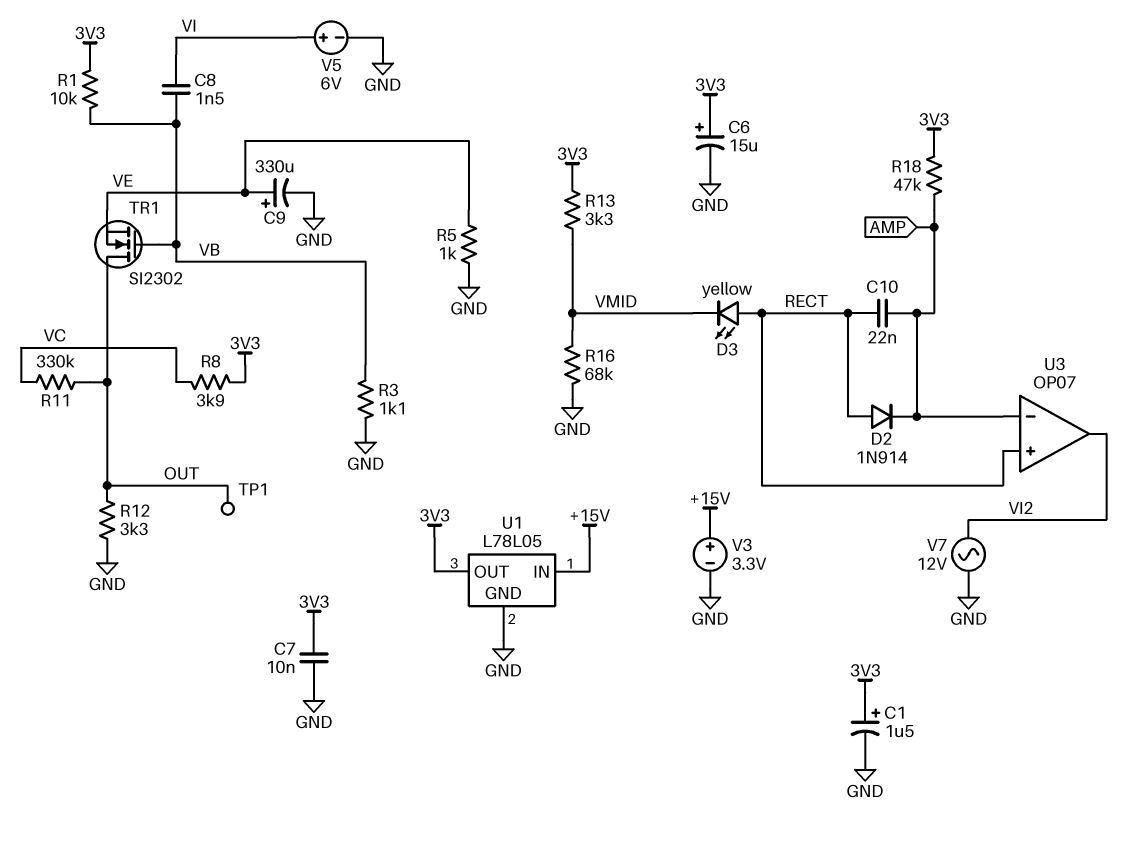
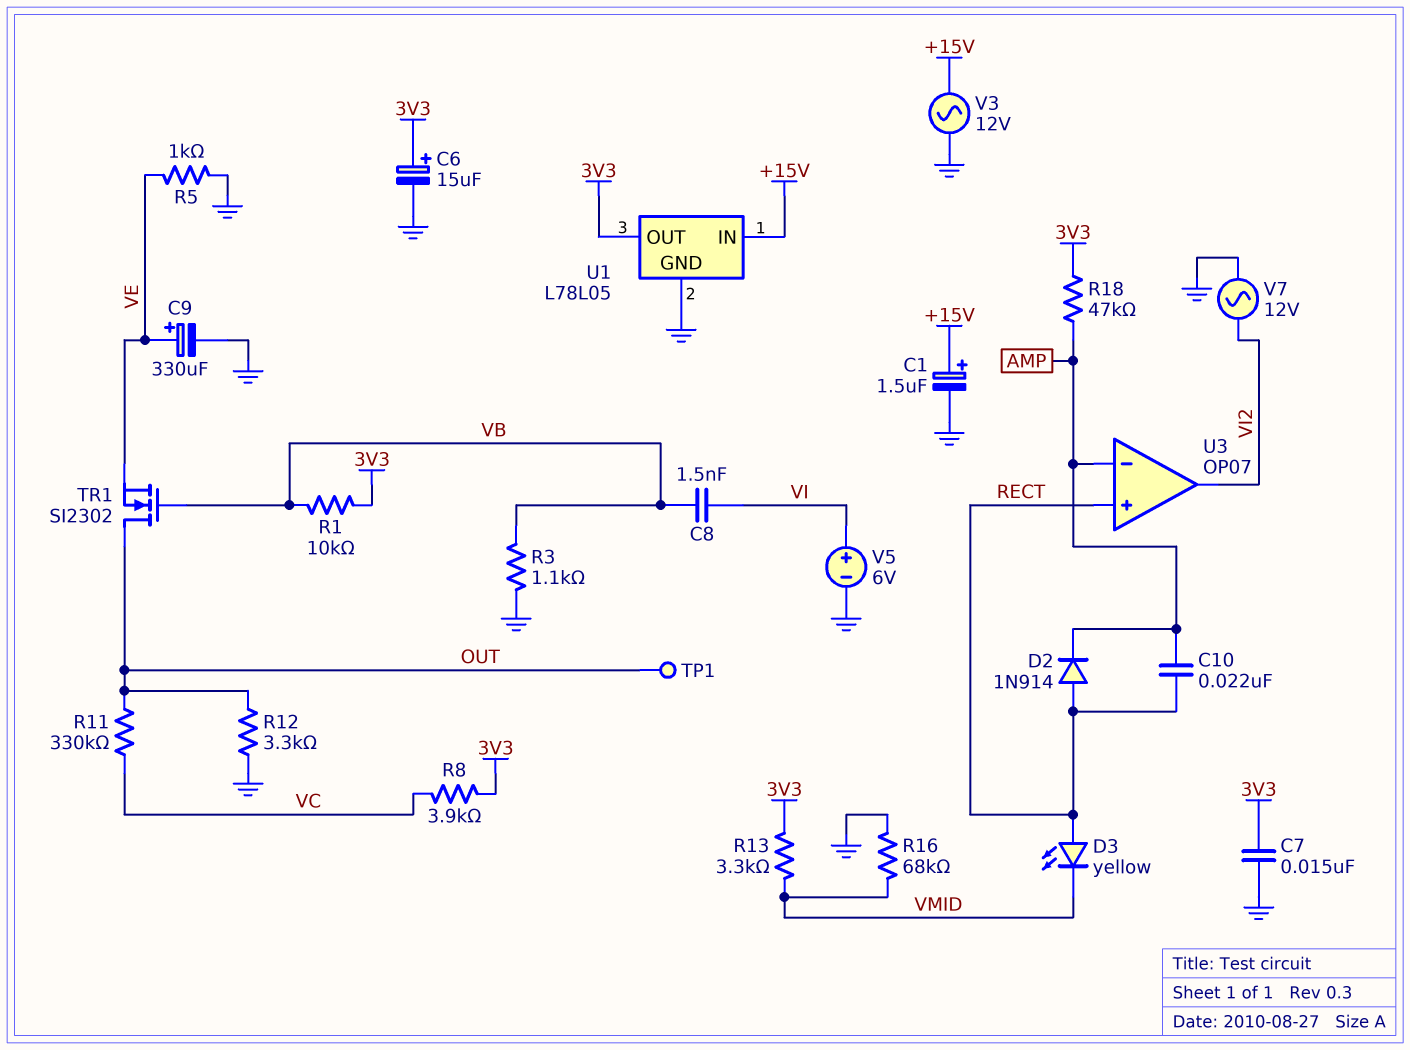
C1: 1.5uF (plus 3V3, minus GND) -> 1.5uF (plus +15V, minus GND)
C7: 10nF (3V3, GND) -> 15nF (3V3, GND)
V3: 3.3V (plus +15V, minus GND) -> AC 12V (+15V, GND)

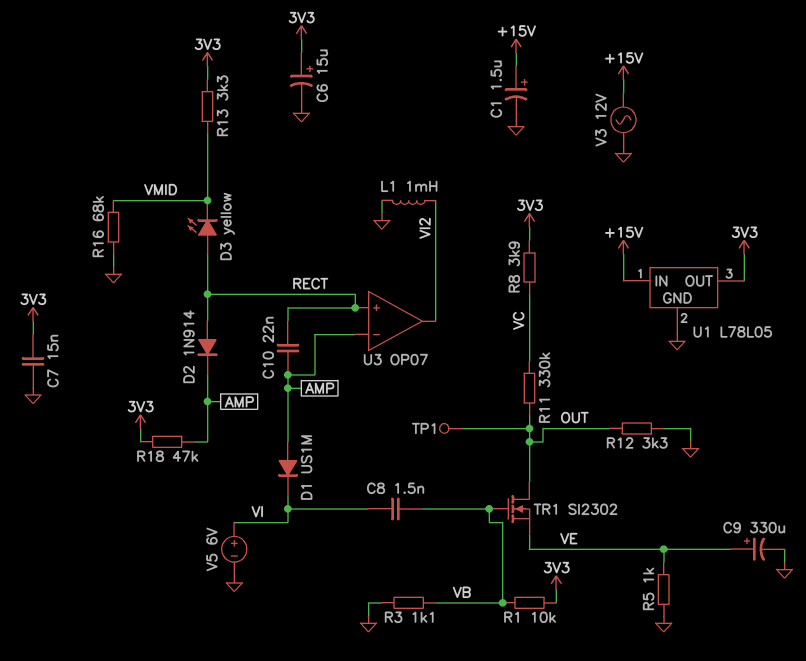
D1: none -> diode US1M (A AMP, K VI)
L1: none -> 1mH (GND, VI2)
V7: AC 12V (GND, VI2) -> none

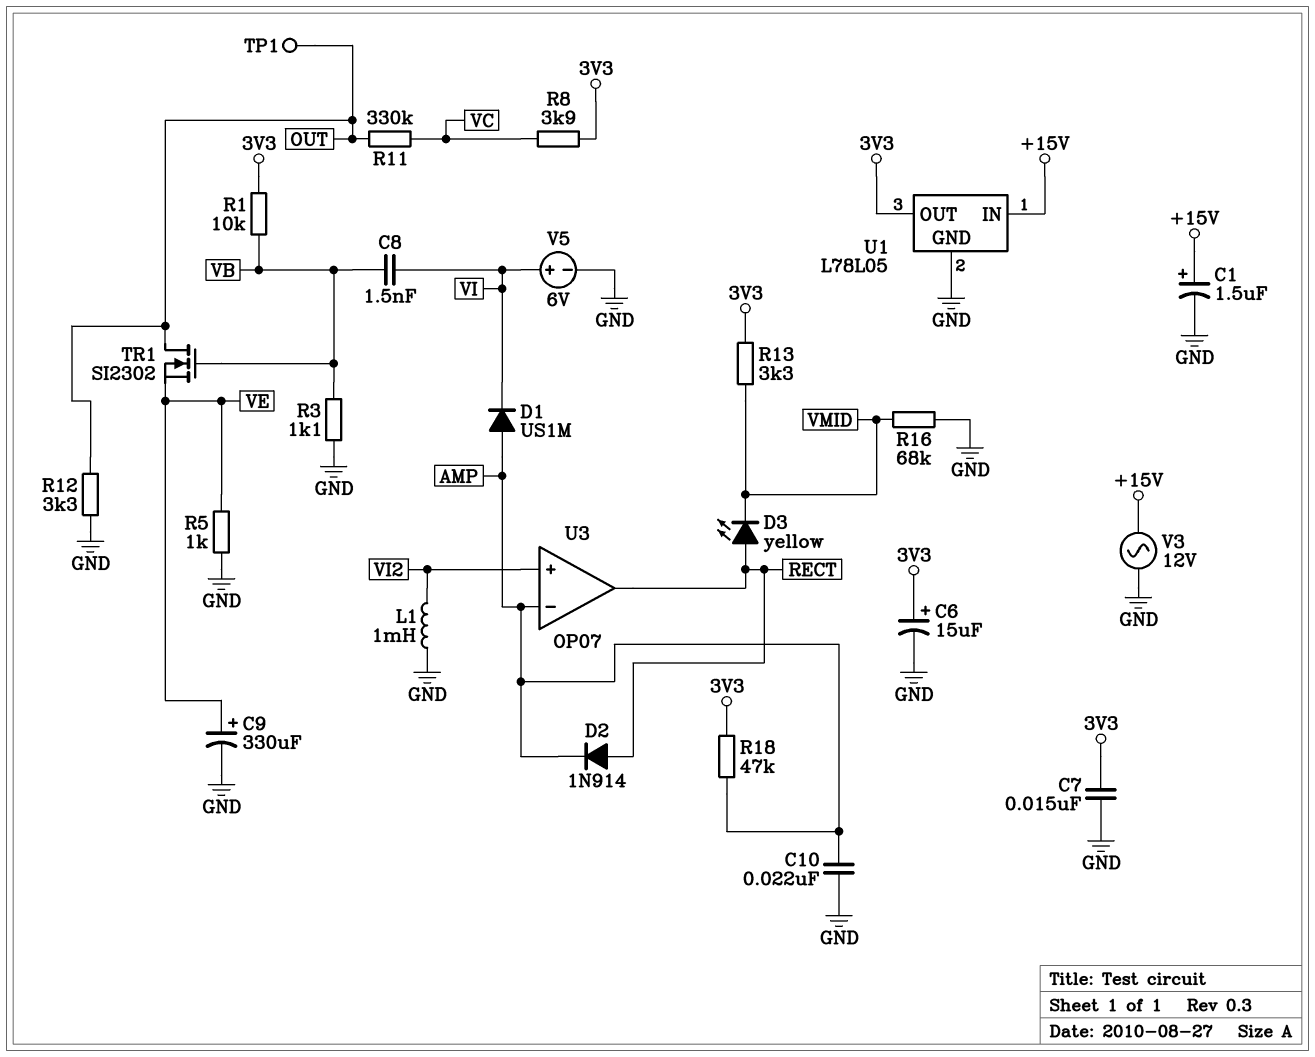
C10: 22nF (AMP, RECT) -> 22nF (AMP, GND)
U3 pin in+: RECT -> VI2
U3 pin out: VI2 -> RECT

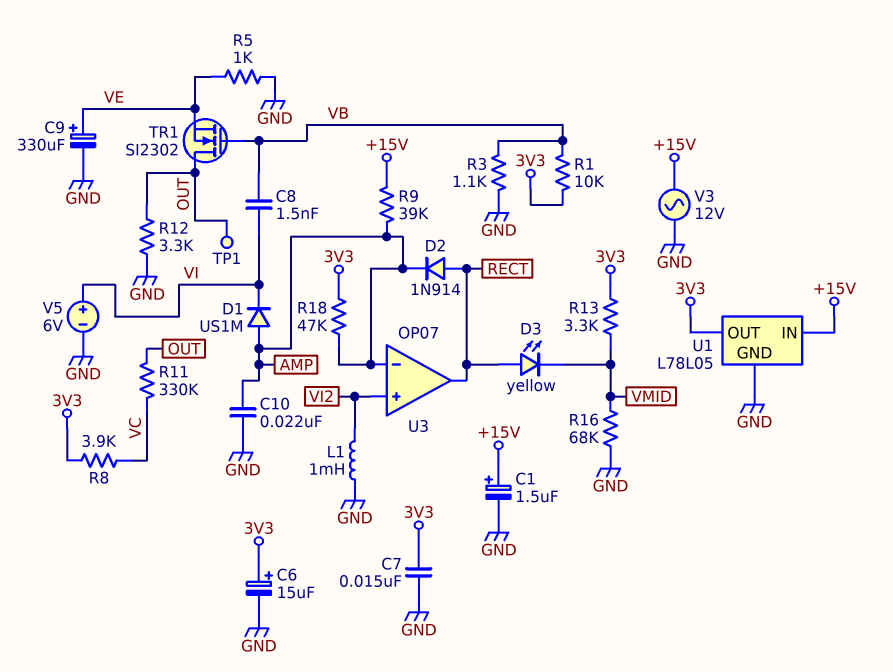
R9: none -> 39k (+15V, AMP)

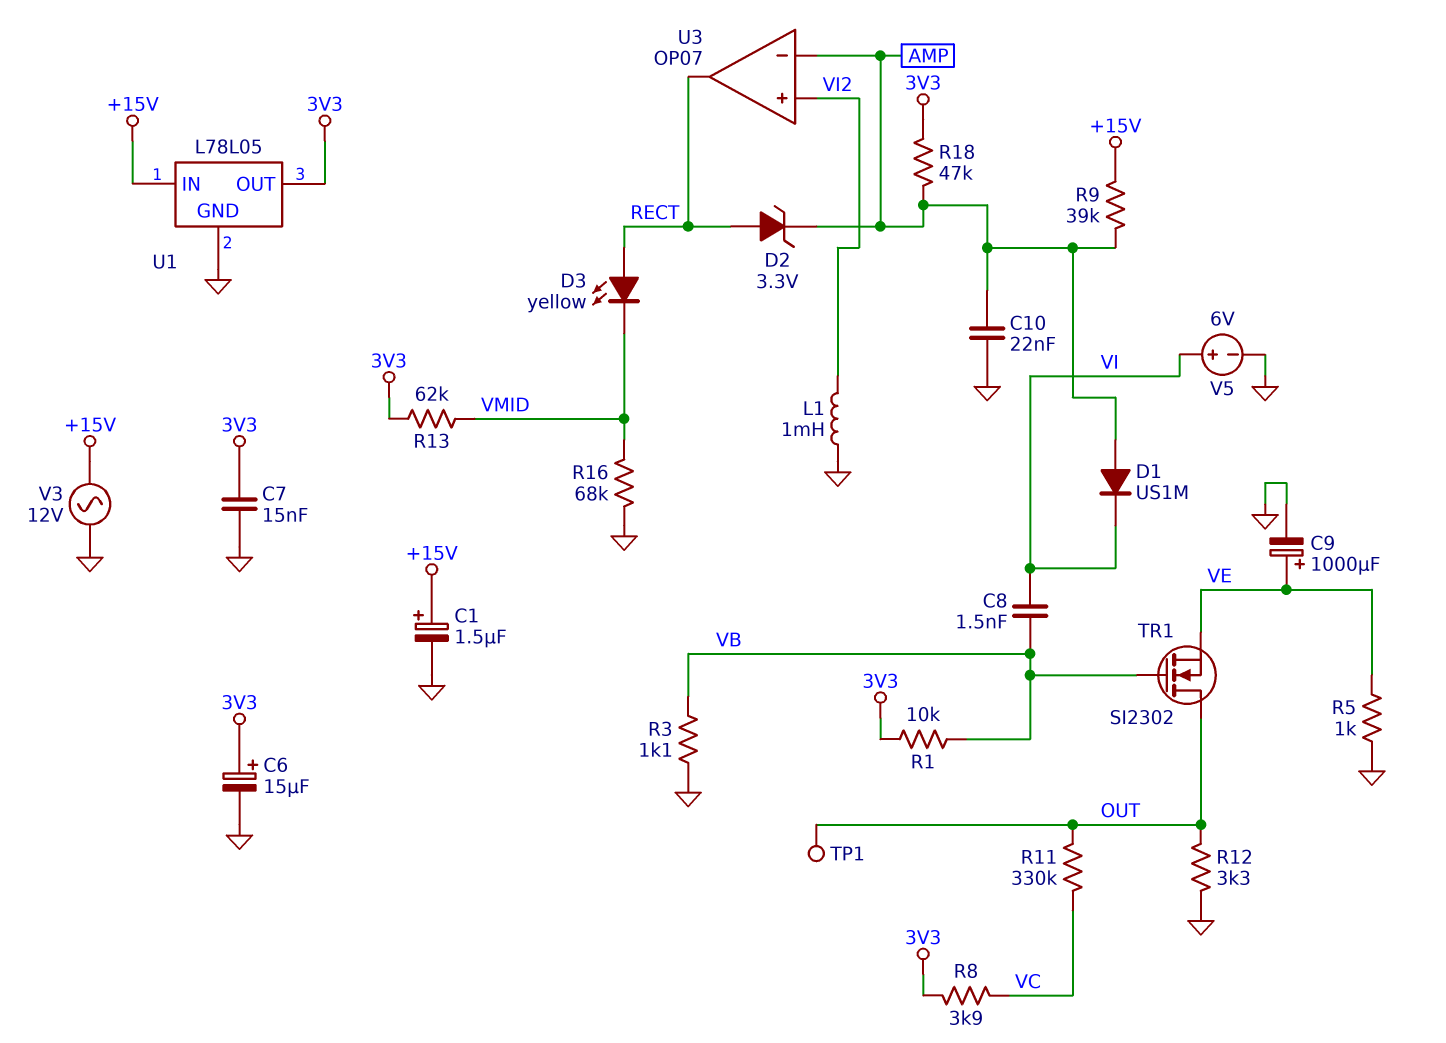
C9: 330uF (plus VE, minus GND) -> 1000uF (plus VE, minus GND)
D2: diode 1N914 (A RECT, K AMP) -> zener 3.3V (A RECT, K AMP)
R13: 3.3k (3V3, VMID) -> 62k (3V3, VMID)

